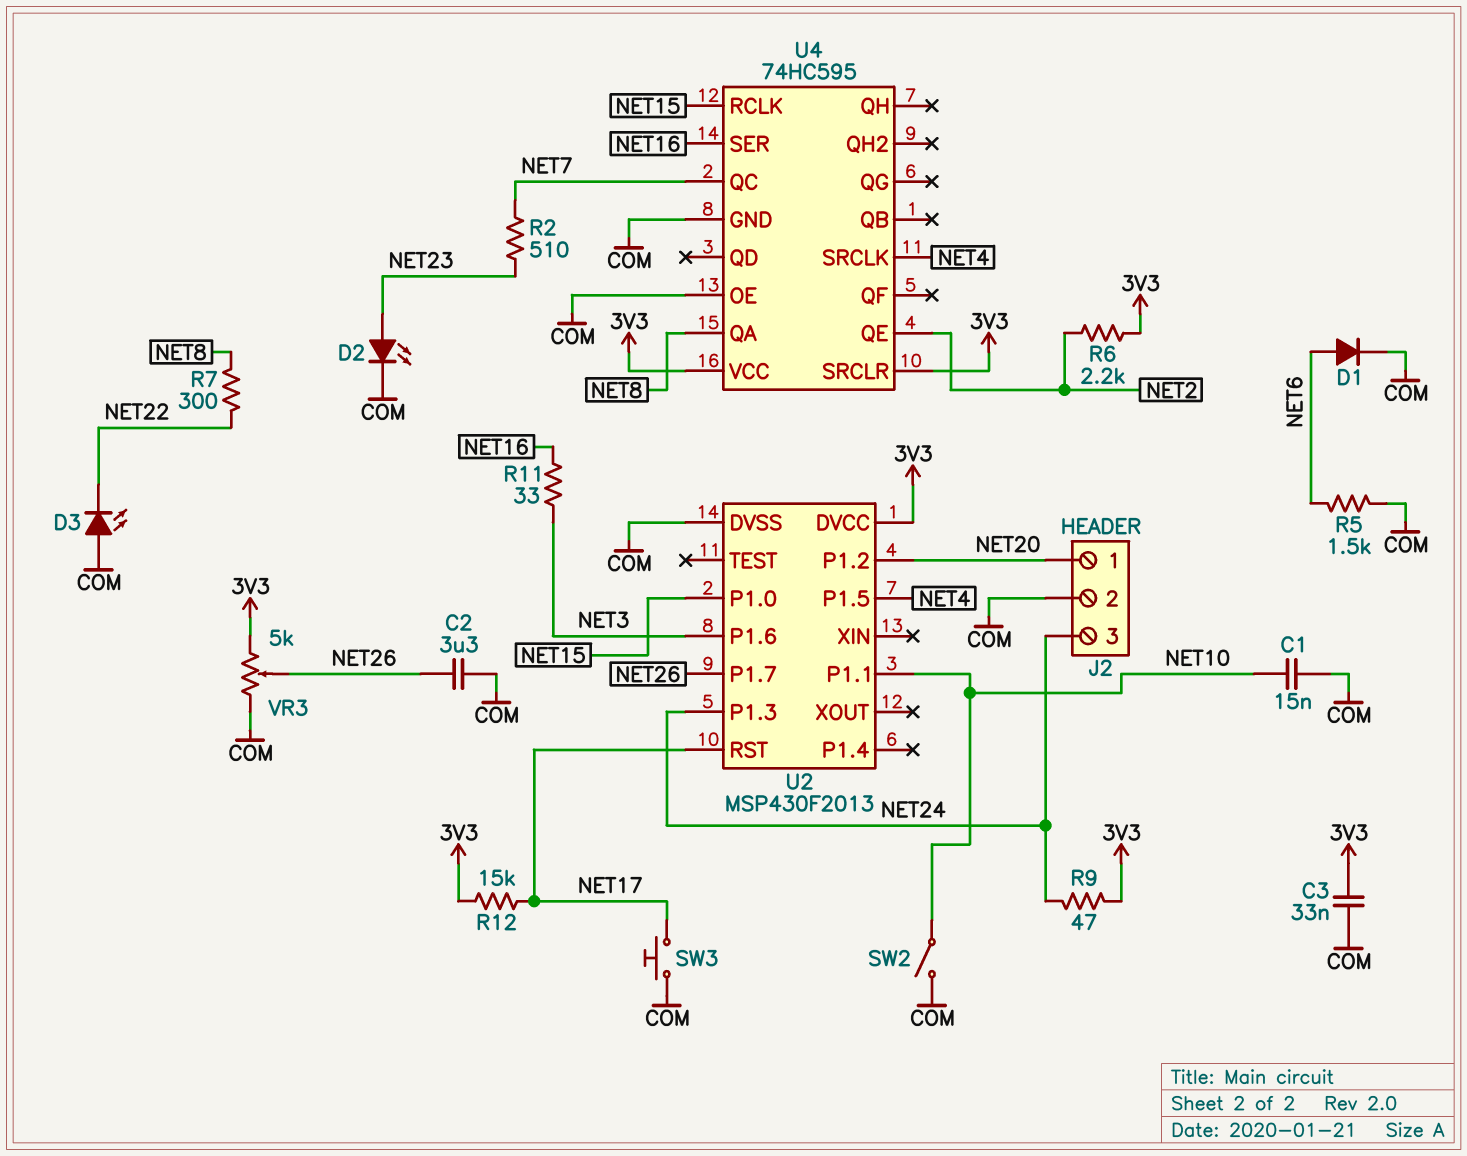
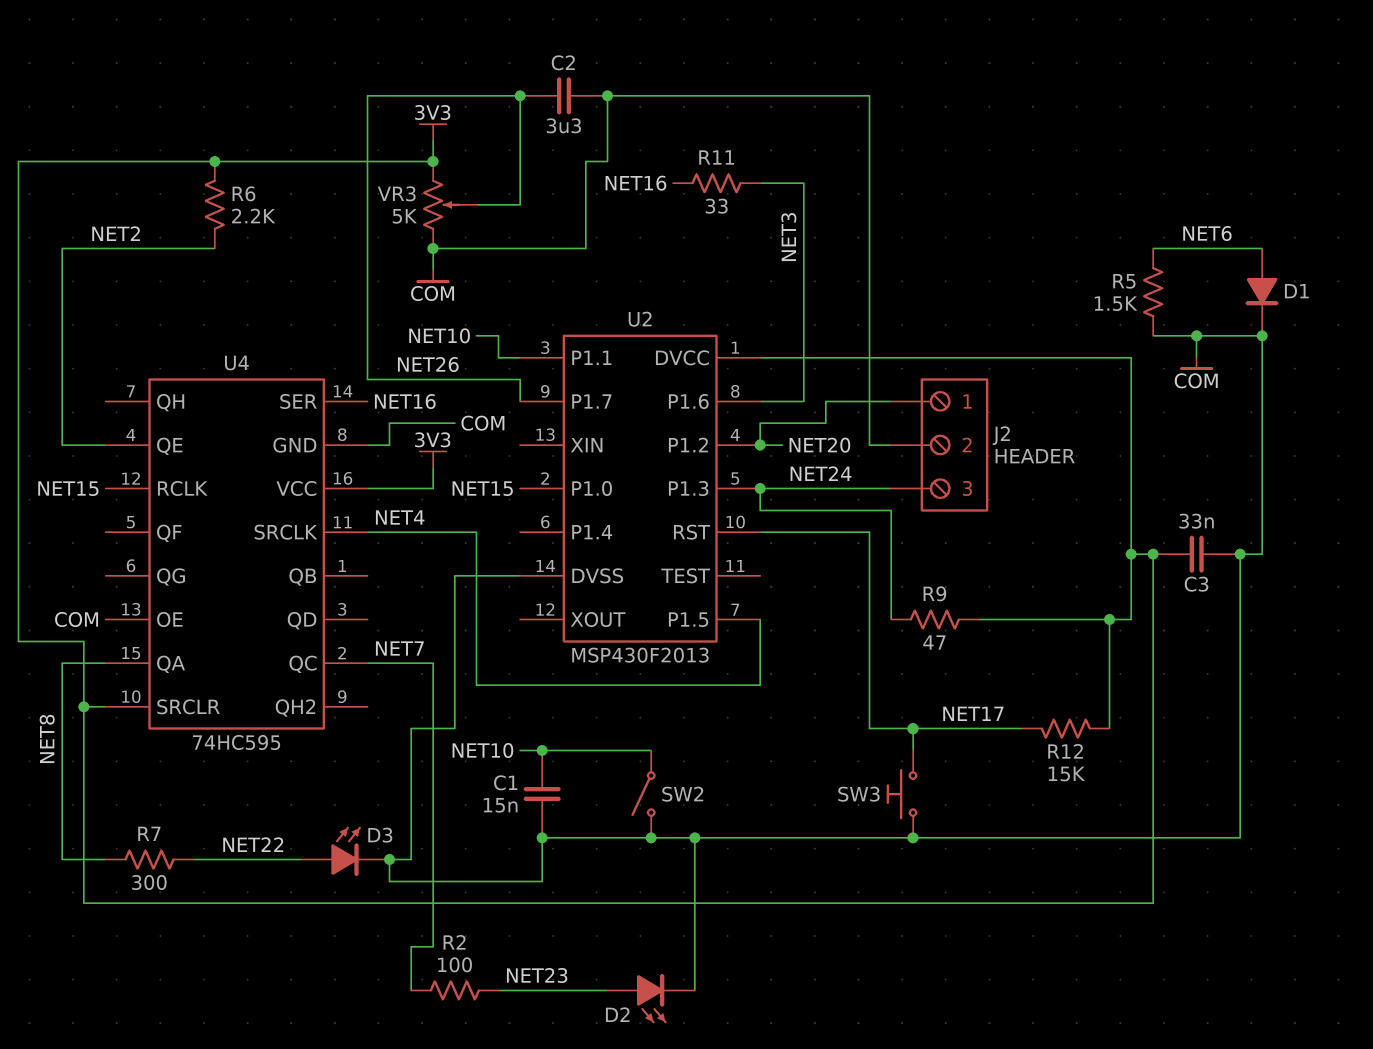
D3: LED (A COM, K NET22) -> LED (A NET22, K COM)
R2: 510 (NET7, NET23) -> 100 (NET7, NET23)

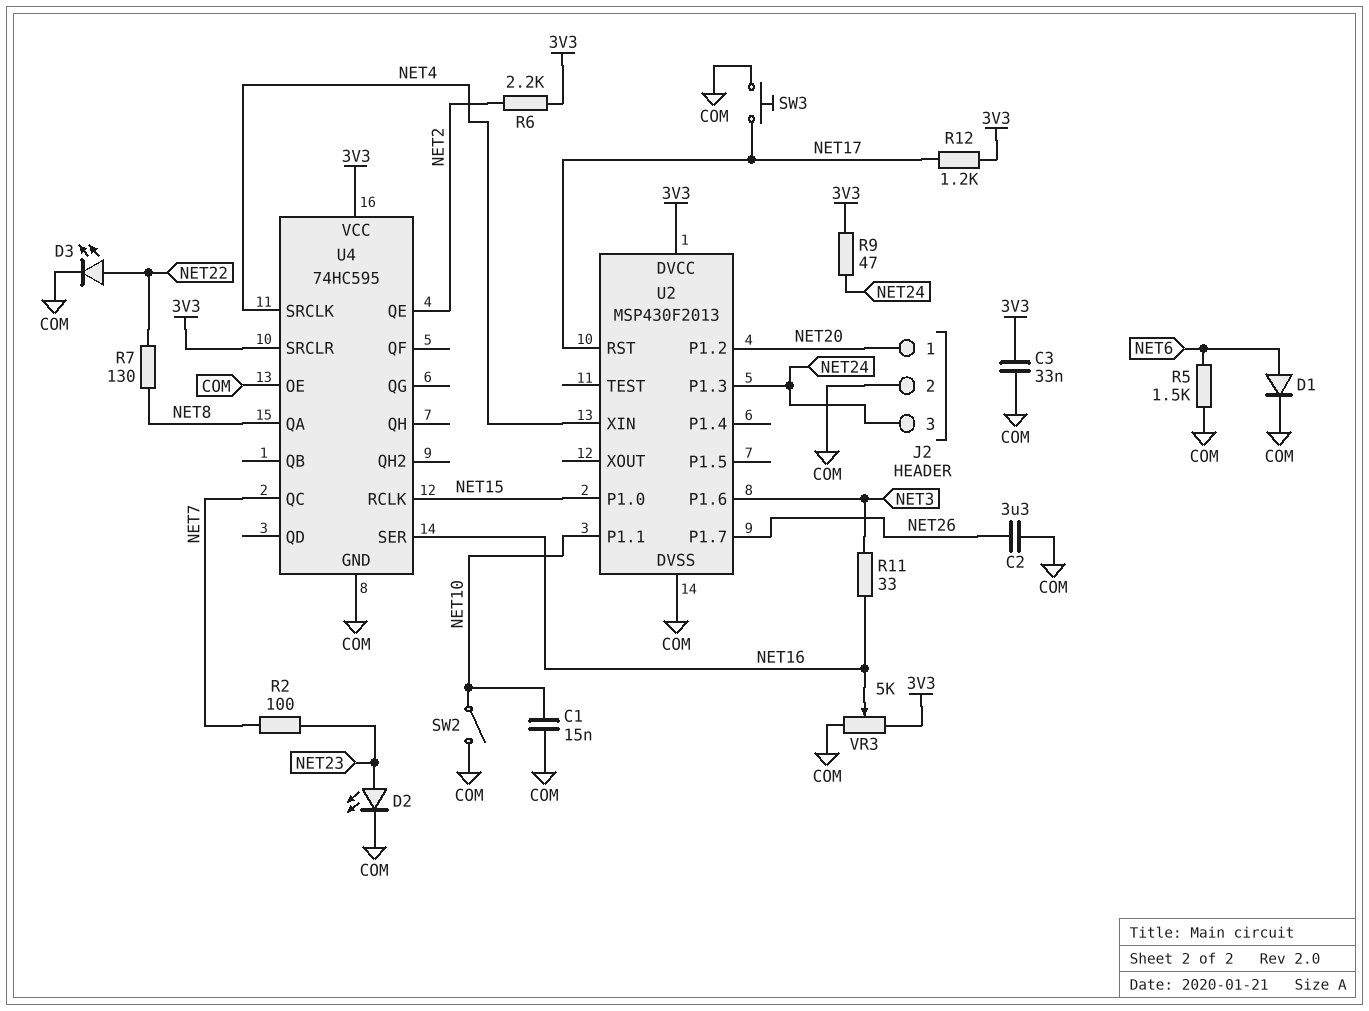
R7: 300 (NET8, NET22) -> 130 (NET8, NET22)
R12: 15k (3V3, NET17) -> 1.2k (3V3, NET17)
U2 pin P1.5: NET4 -> none
U2 pin XIN: none -> NET4
VR3: 5k (3V3, COM, wiper NET26) -> 5k (3V3, COM, wiper NET16)

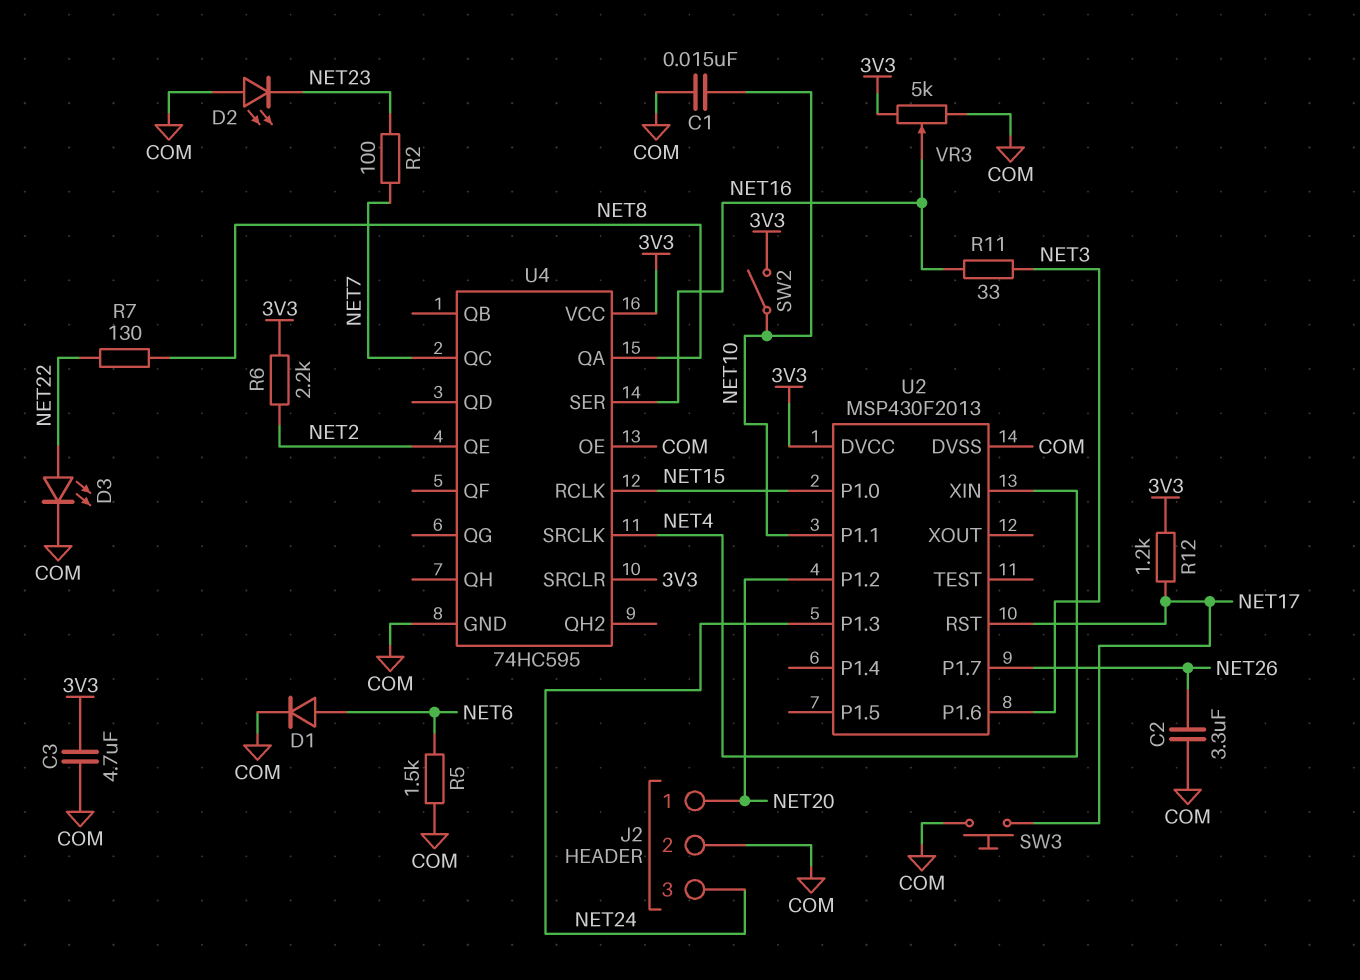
C3: 33nF (3V3, COM) -> 4.7uF (3V3, COM)
D2: LED (A NET23, K COM) -> LED (A COM, K NET23)
R9: 47 (3V3, NET24) -> none
SW2: switch (COM, NET10) -> switch (3V3, NET10)

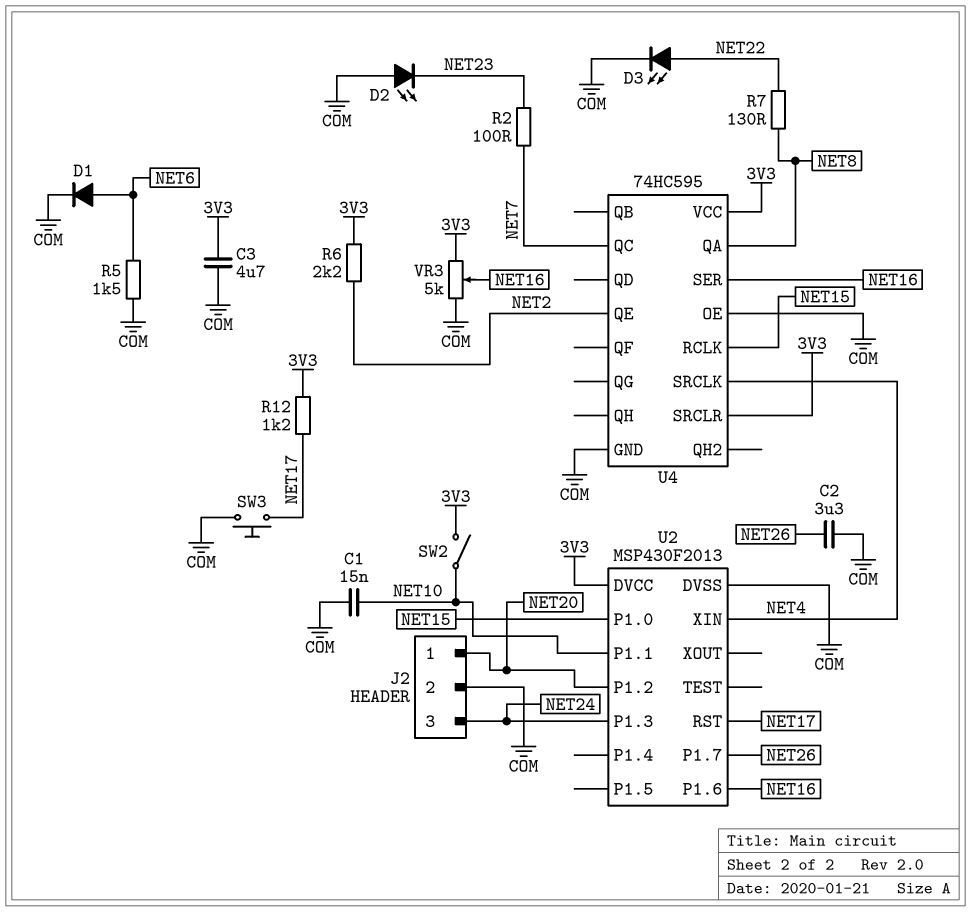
R11: 33 (NET3, NET16) -> none
U2 pin P1.6: NET3 -> NET16

